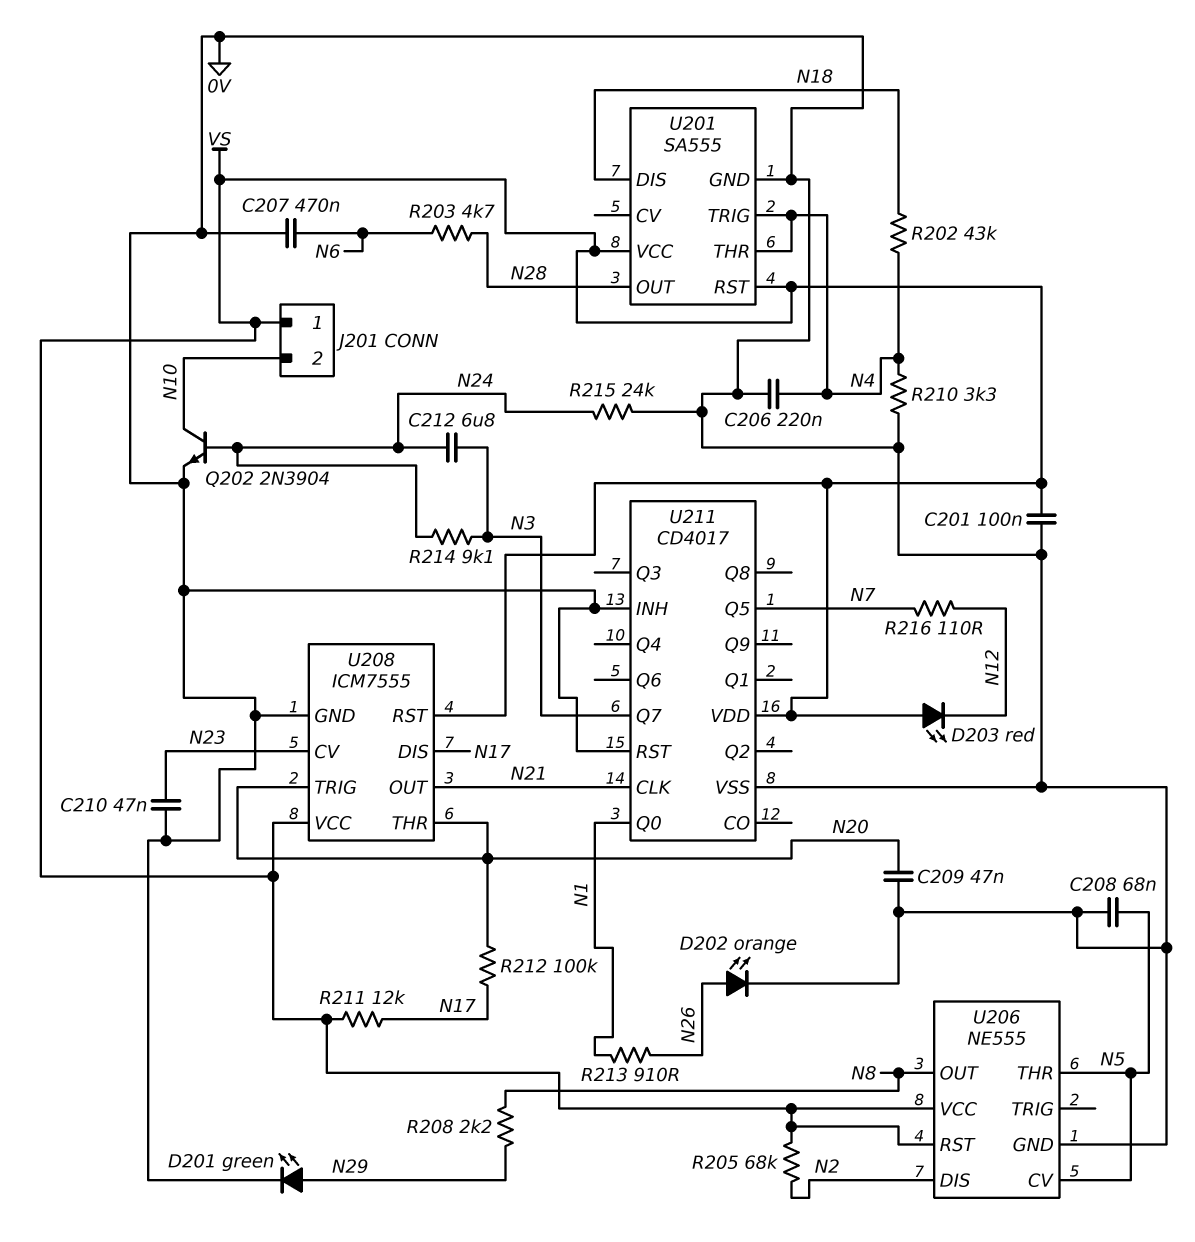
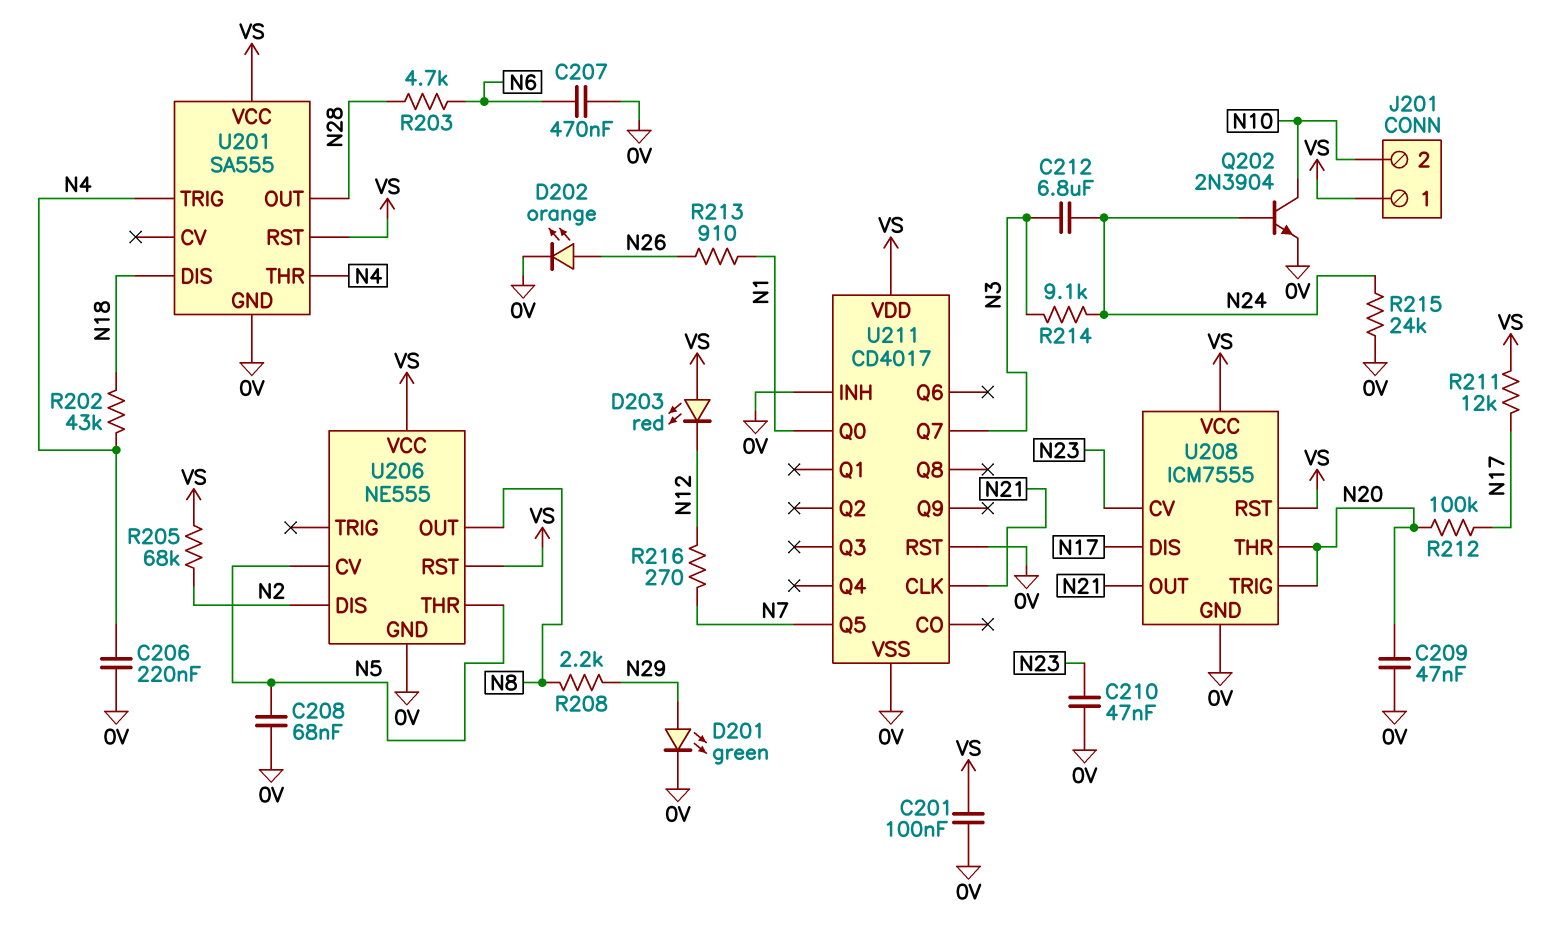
R210: 3.3k (0V, N4) -> none
R216: 110 (N7, N12) -> 270 (N7, N12)

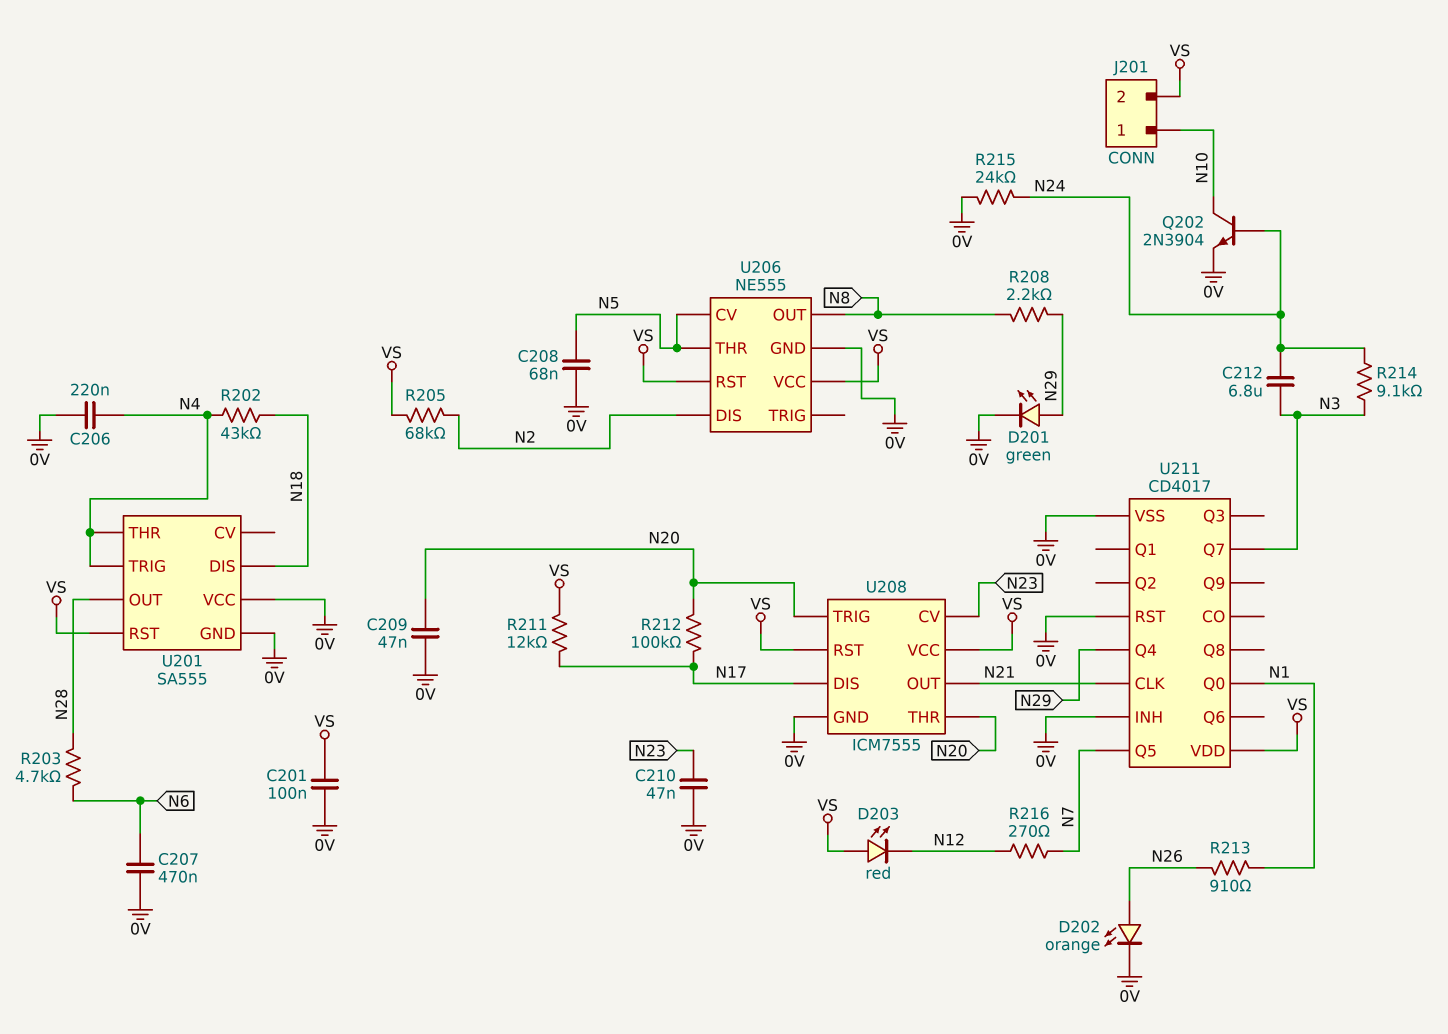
J201 pin 1: VS -> N10
J201 pin 2: N10 -> VS
U201 pin VCC: VS -> 0V
U211 pin Q4: none -> N29

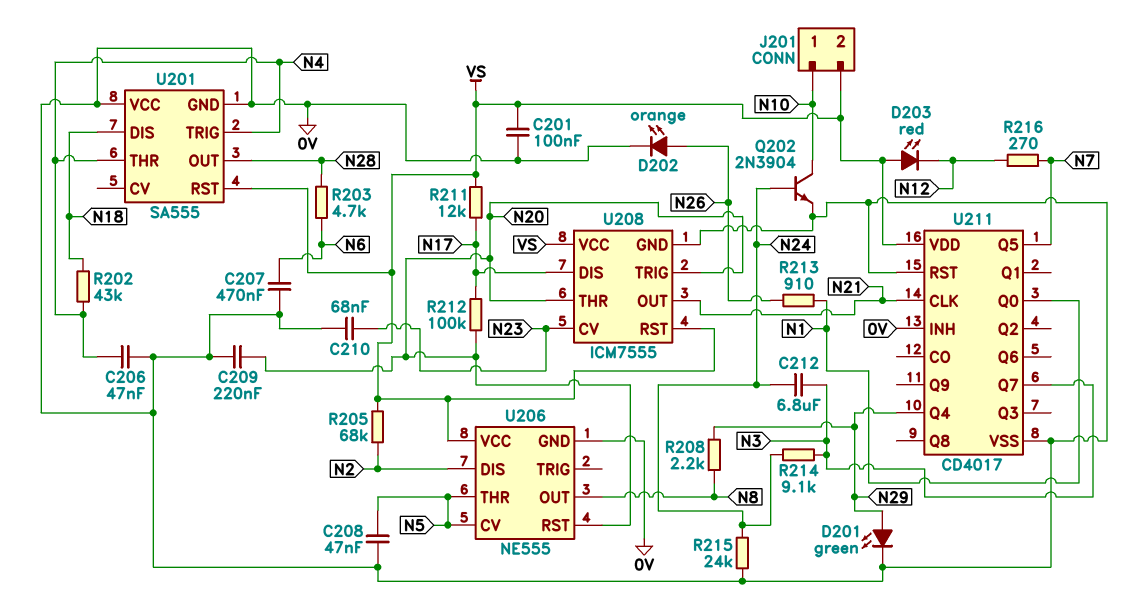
C206: 220nF (0V, N4) -> 47nF (0V, N4)
C208: 68nF (0V, N5) -> 47nF (0V, N5)
C209: 47nF (0V, N20) -> 220nF (0V, N20)
C210: 47nF (0V, N23) -> 68nF (0V, N23)
U206 pin RST: VS -> N20

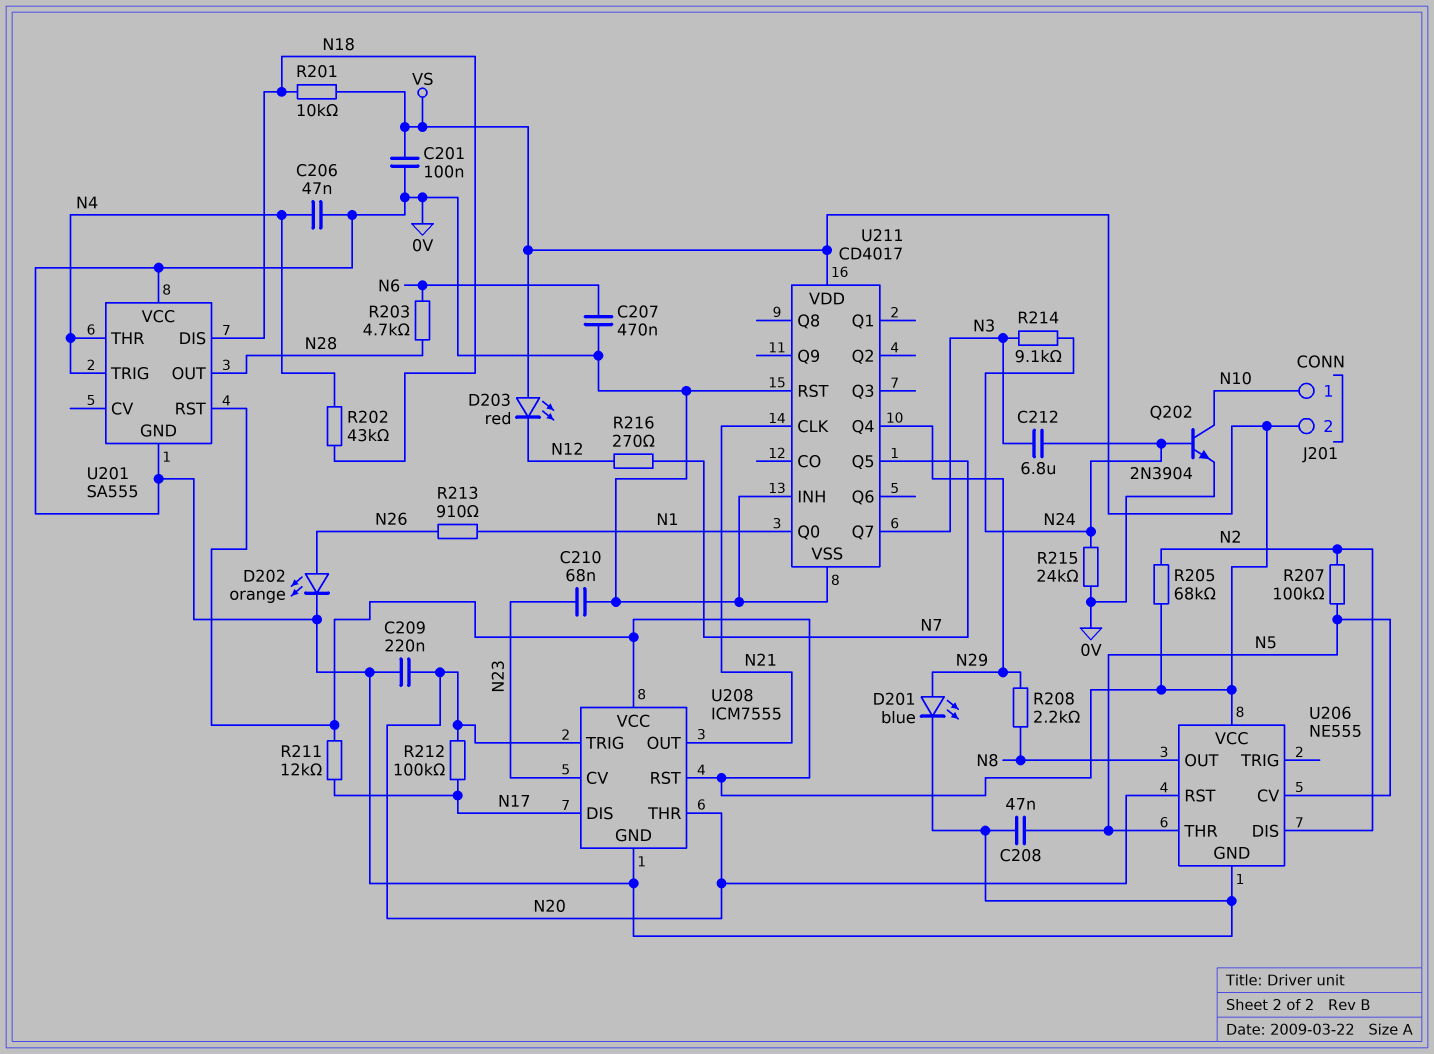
D201: LED green (A N29, K 0V) -> LED blue (A N29, K 0V)
R201: none -> 10k (N18, VS)
R207: none -> 100k (N2, N5)

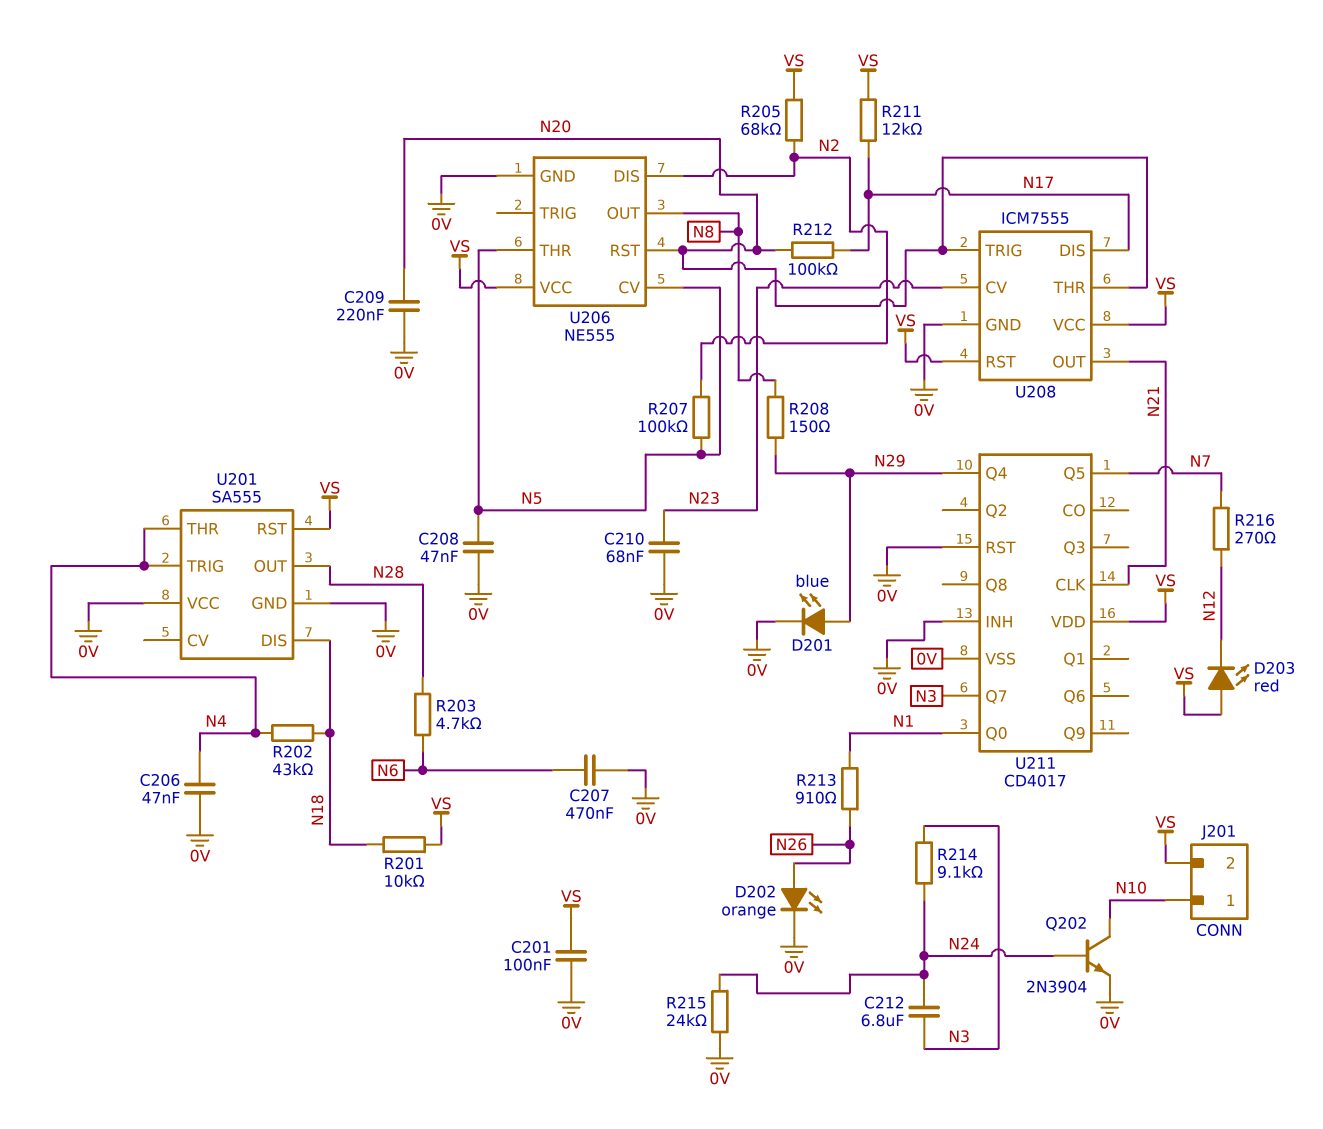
R208: 2.2k (N8, N29) -> 150 (N8, N29)

